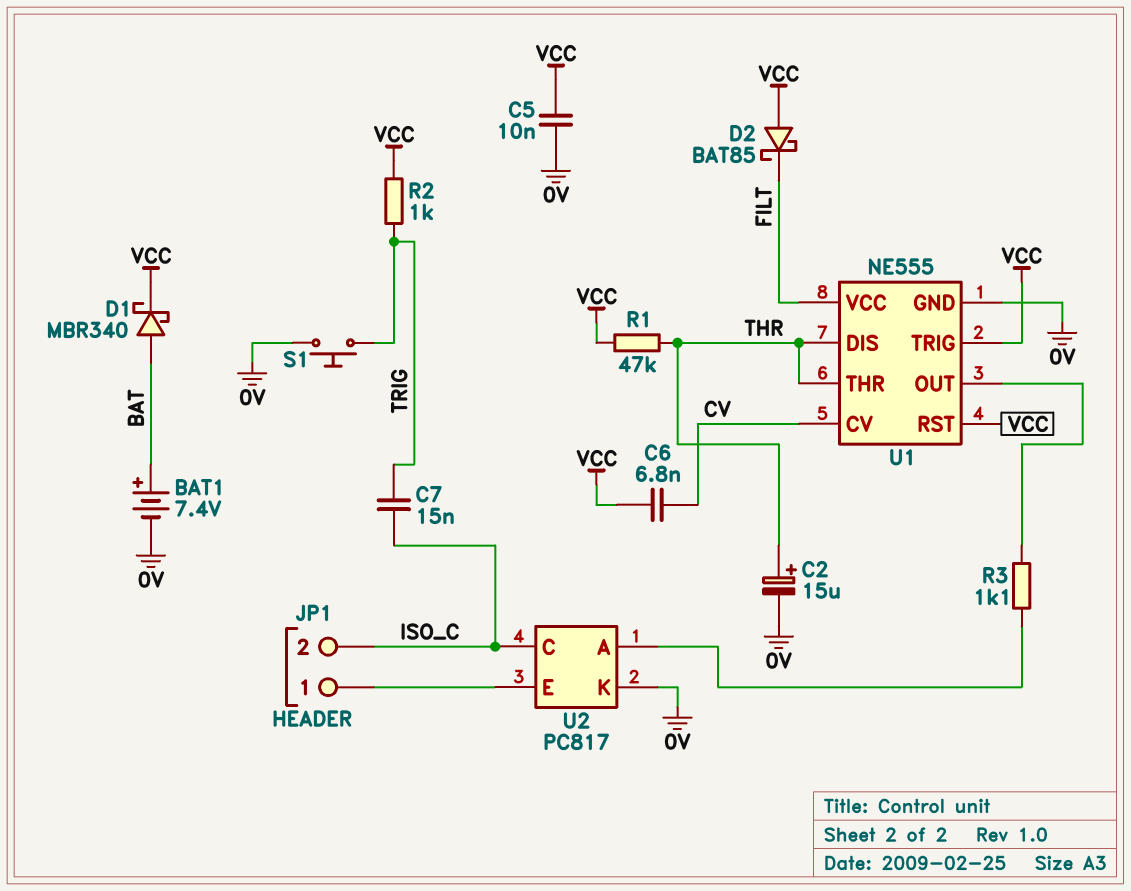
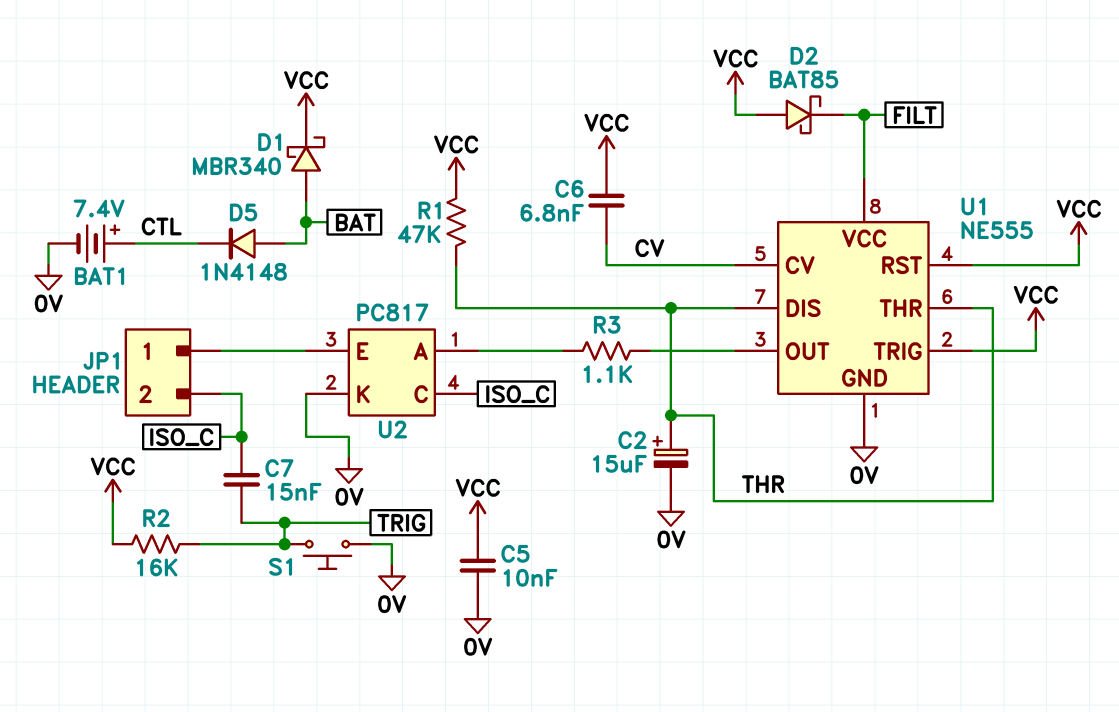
BAT1: 7.4V (plus BAT, minus 0V) -> 7.4V (plus CTL, minus 0V)
D5: none -> diode 1N4148 (A BAT, K CTL)
R2: 1k (TRIG, VCC) -> 16k (TRIG, VCC)

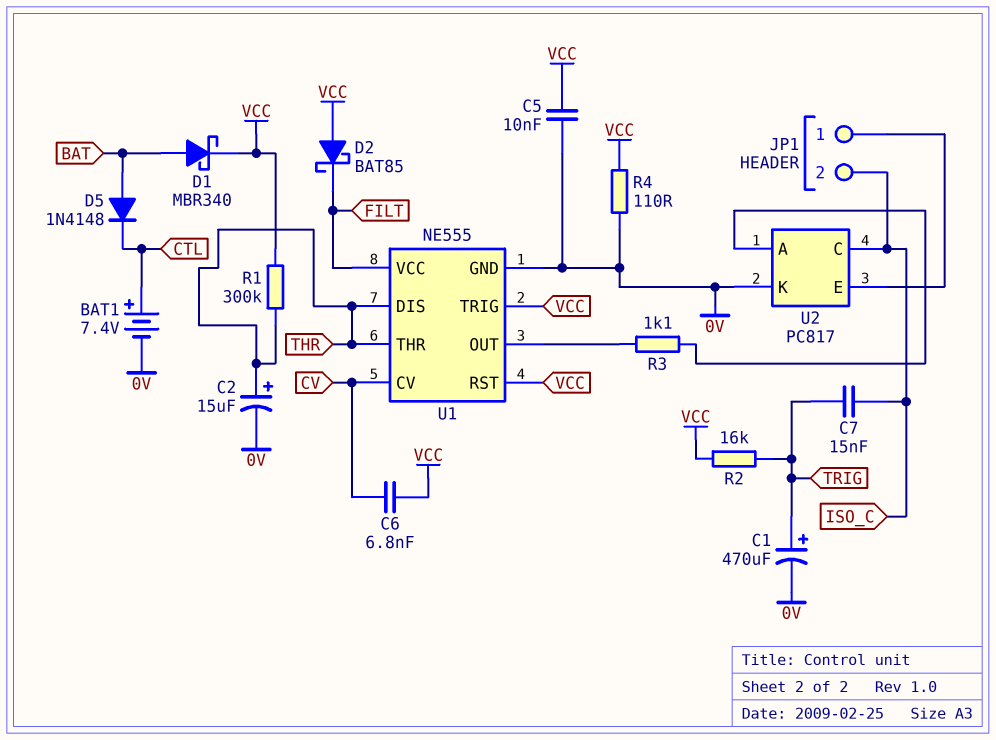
C1: none -> 470uF (plus TRIG, minus 0V)
R1: 47k (THR, VCC) -> 300k (THR, VCC)
R4: none -> 110 (0V, VCC)
S1: button (0V, TRIG) -> none

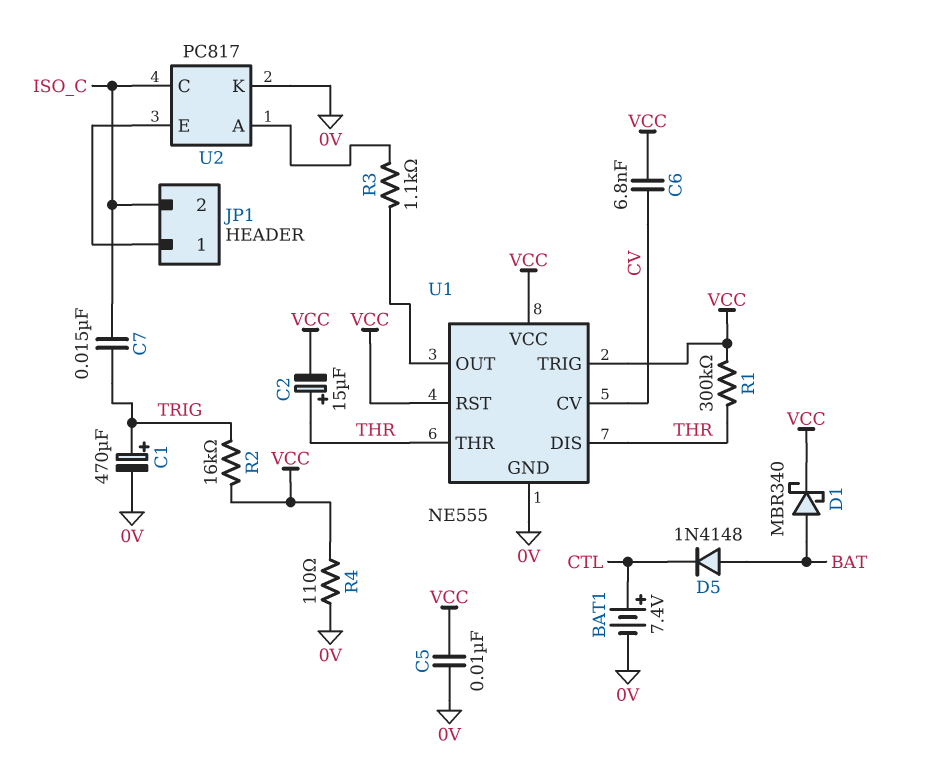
C2: 15uF (plus THR, minus 0V) -> 15uF (plus THR, minus VCC)
D2: schottky BAT85 (A VCC, K FILT) -> none
U1 pin VCC: FILT -> VCC

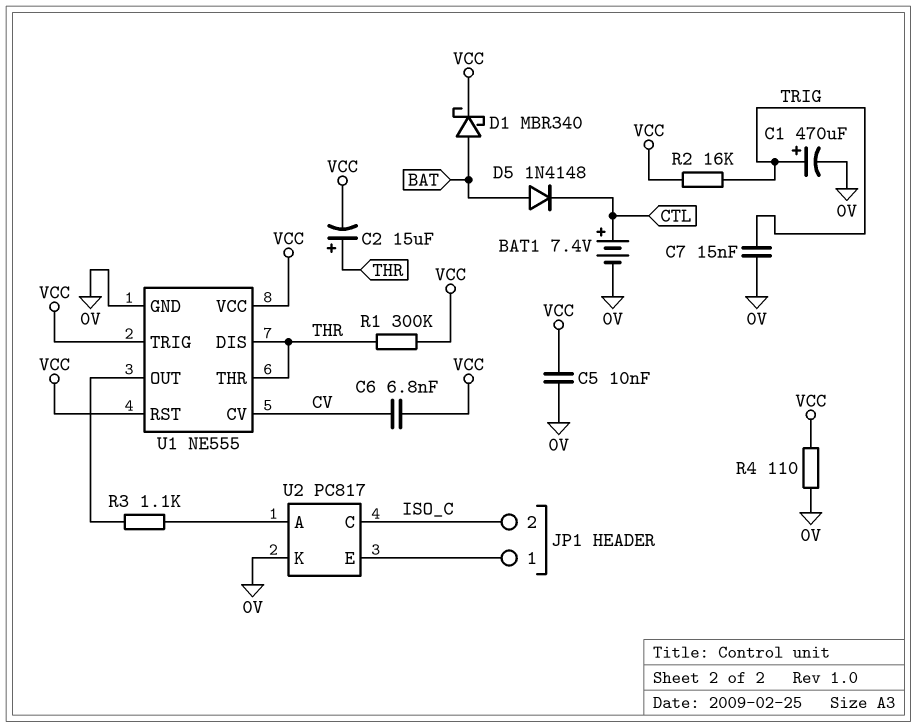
C7: 15nF (ISO_C, TRIG) -> 15nF (0V, TRIG)

